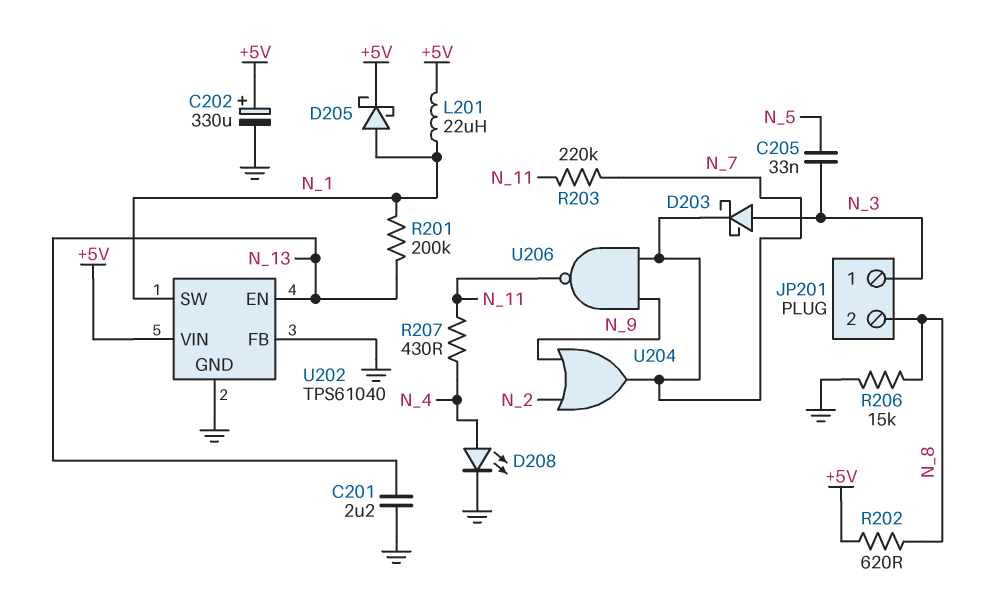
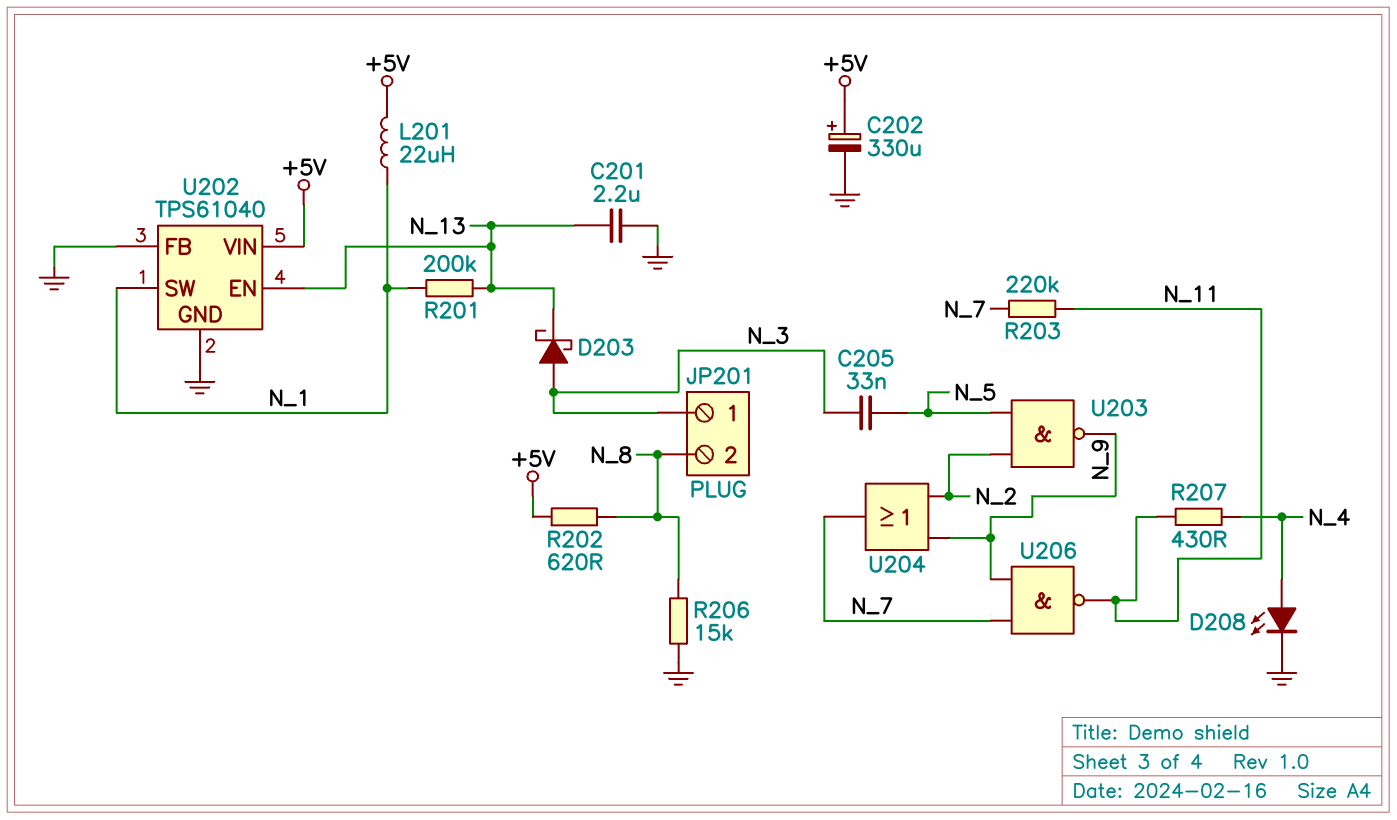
D203: schottky (A N_3, K N_7) -> schottky (A N_3, K N_13)
D205: schottky (A N_1, K +5V) -> none
U203: none -> NAND (in N_2, in N_5, out N_9)

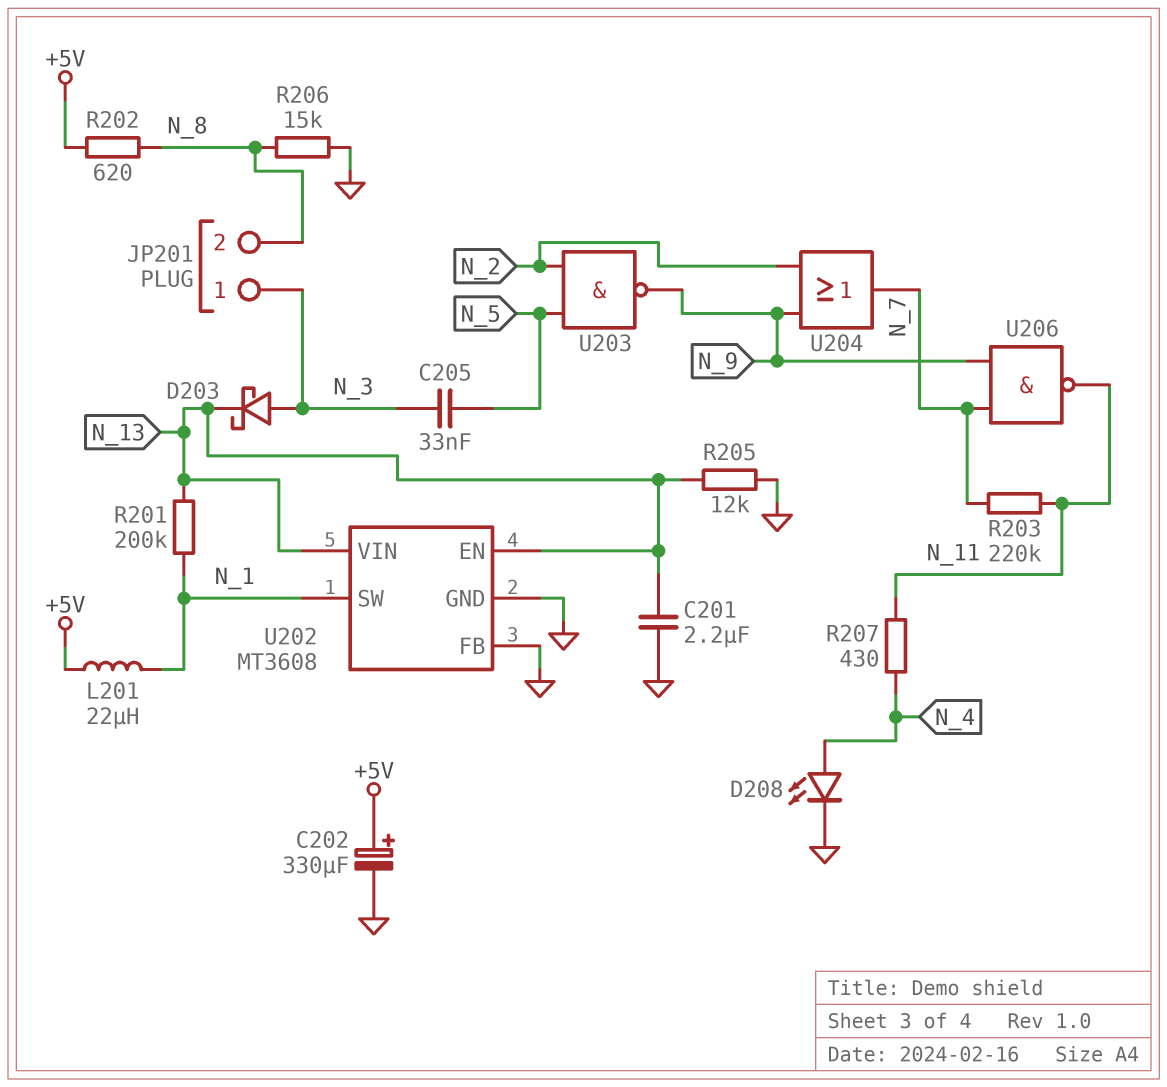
R205: none -> 12k (GND, N_13)
U202: TPS61040 -> MT3608
U202 pin VIN: +5V -> N_13

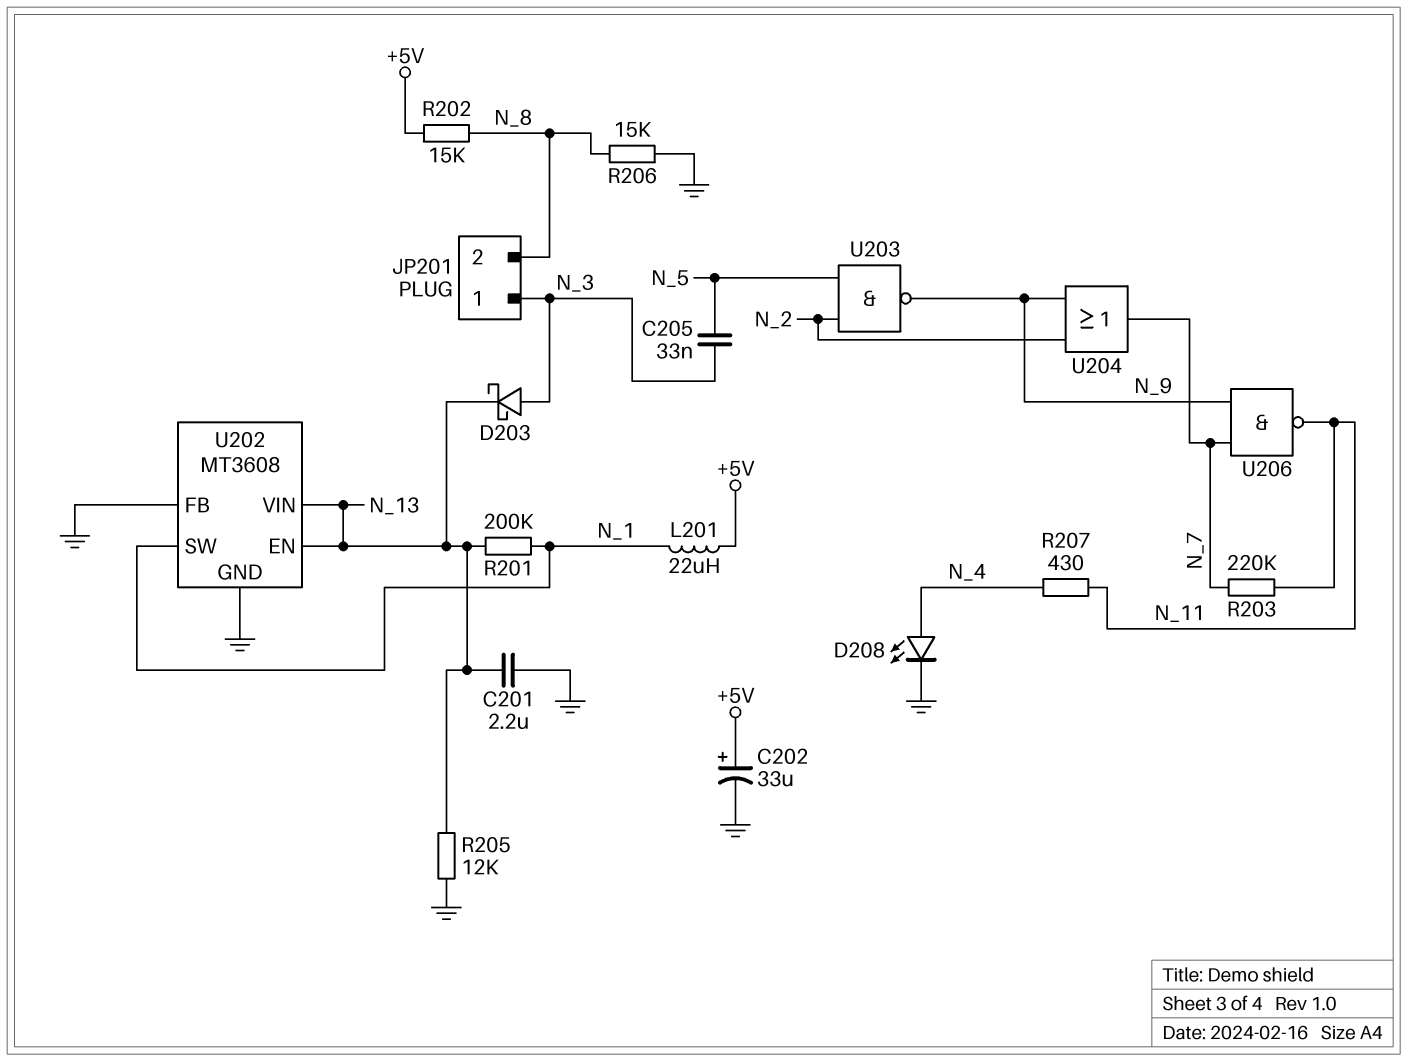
C202: 330uF (plus +5V, minus GND) -> 33uF (plus +5V, minus GND)
R202: 620 (+5V, N_8) -> 15k (+5V, N_8)

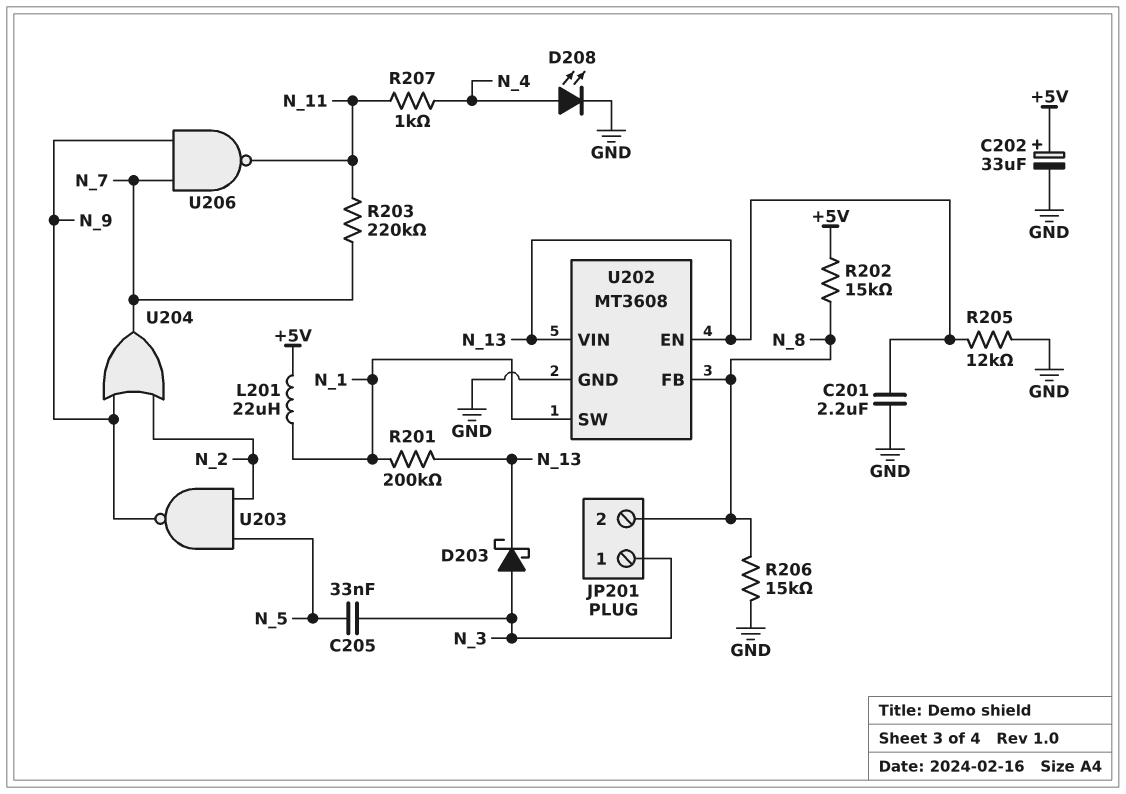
R207: 430 (N_4, N_11) -> 1k (N_4, N_11)
U202 pin FB: GND -> N_8

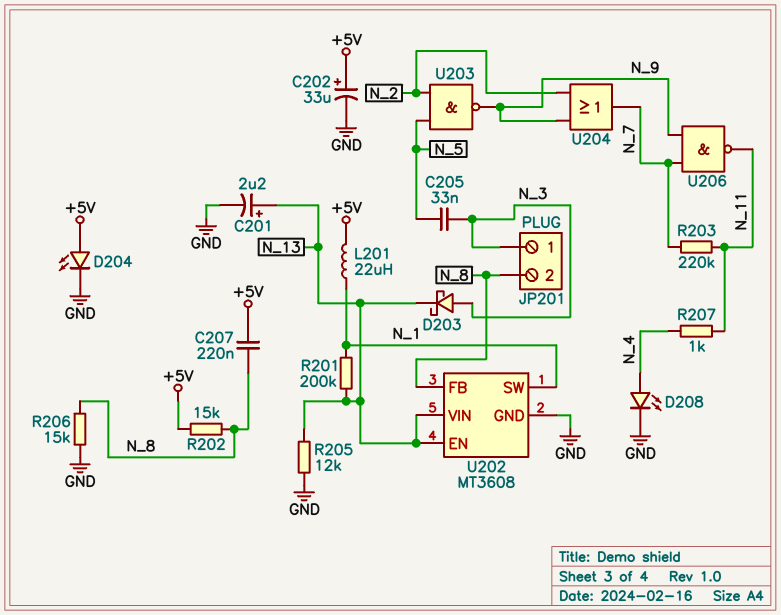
C201: 2.2uF (GND, N_13) -> 2.2uF (plus N_13, minus GND)
C207: none -> 220nF (+5V, N_8)
D204: none -> LED (A +5V, K GND)

